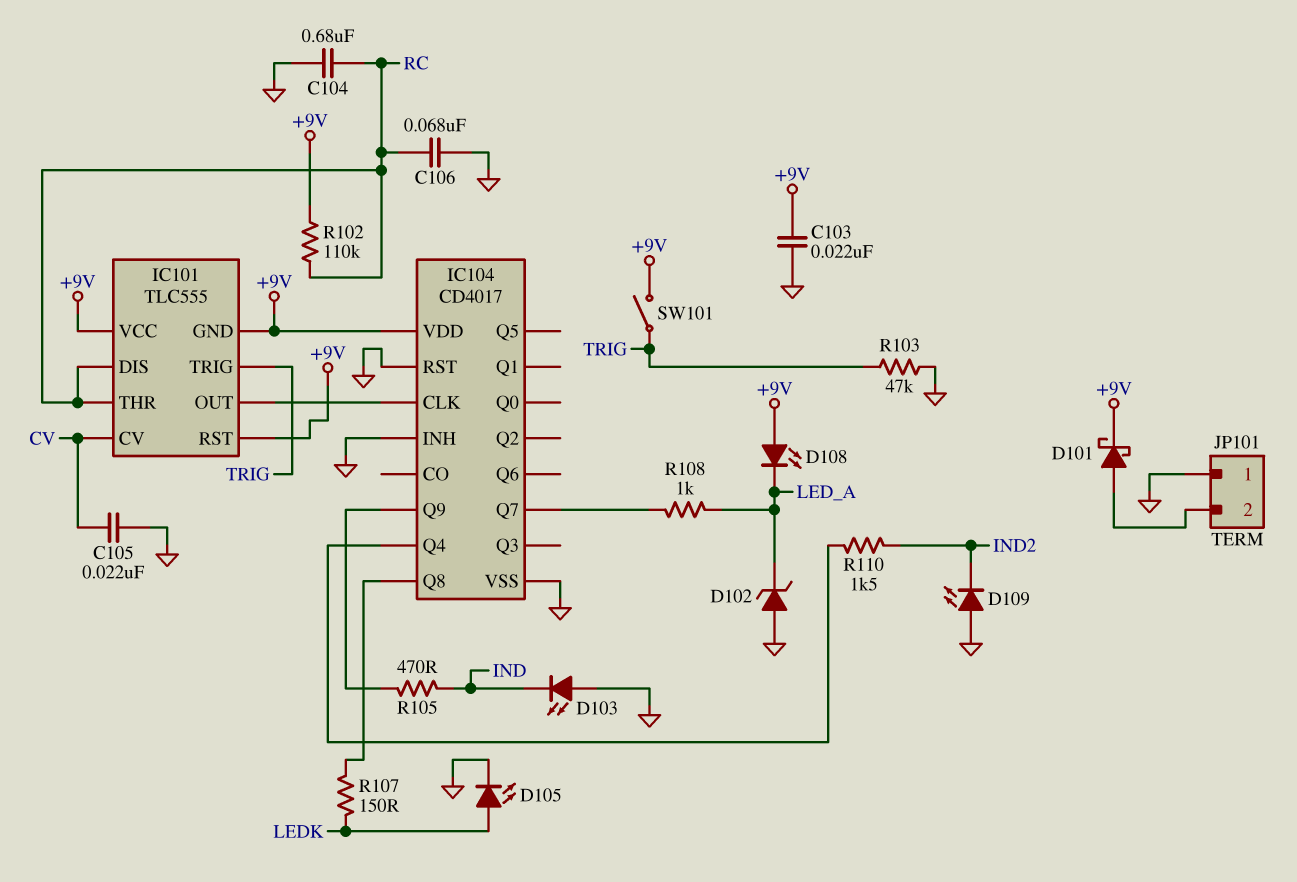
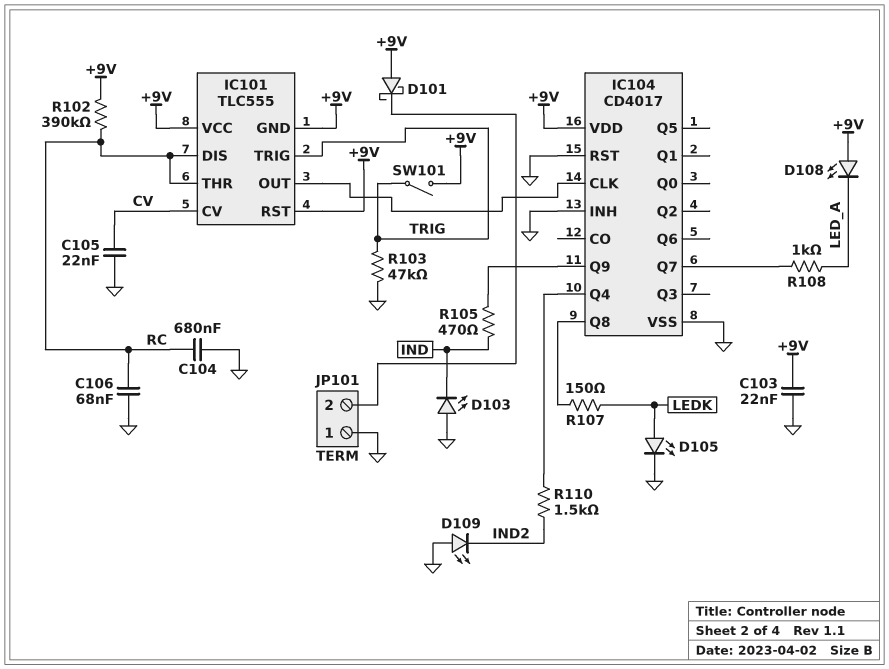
D101: schottky (A JP101/2, K +9V) -> schottky (A +9V, K JP101/2)
D102: zener (A GND, K LED_A) -> none
R102: 110k (+9V, RC) -> 390k (+9V, RC)

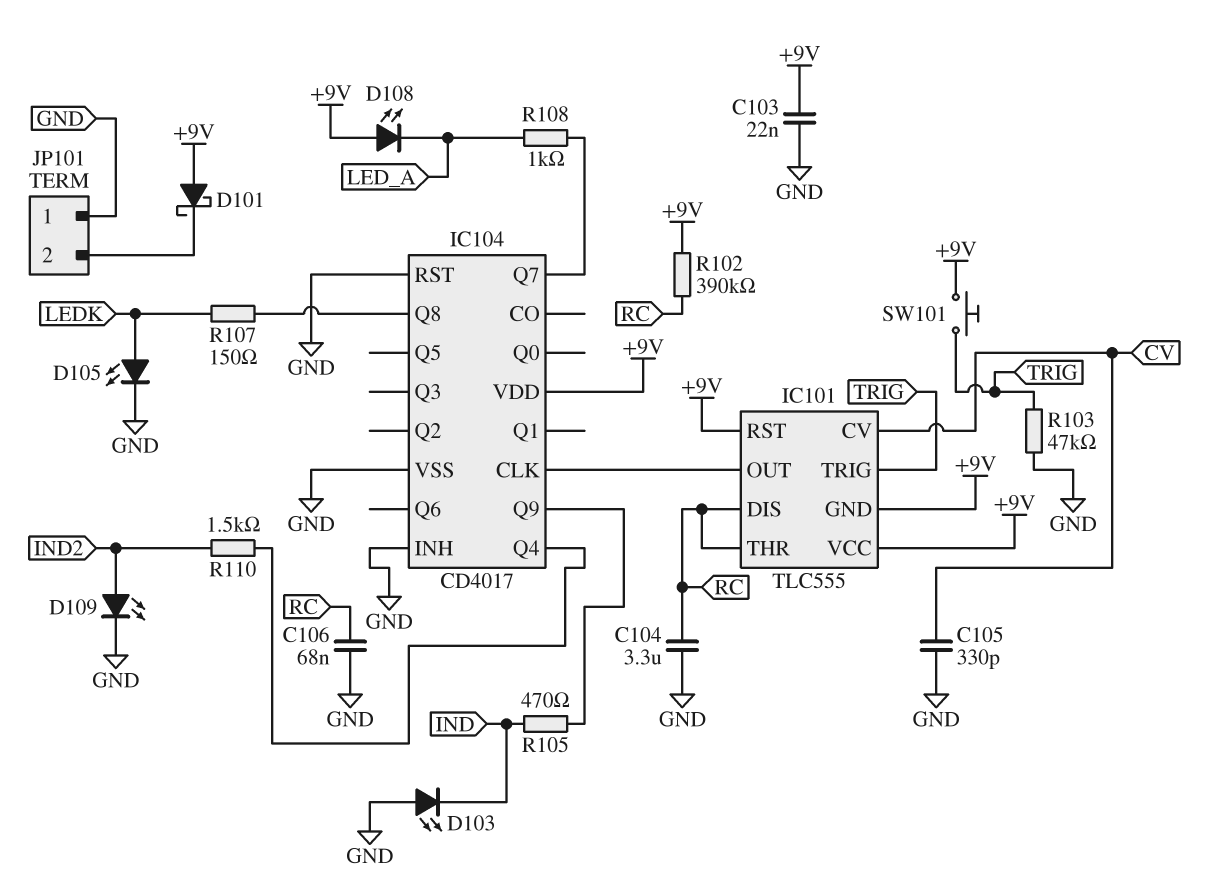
C104: 680nF (GND, RC) -> 3.3uF (GND, RC)
C105: 22nF (CV, GND) -> 330pF (CV, GND)
D109: LED (A GND, K IND2) -> LED (A IND2, K GND)
SW101: switch (+9V, TRIG) -> button (+9V, TRIG)

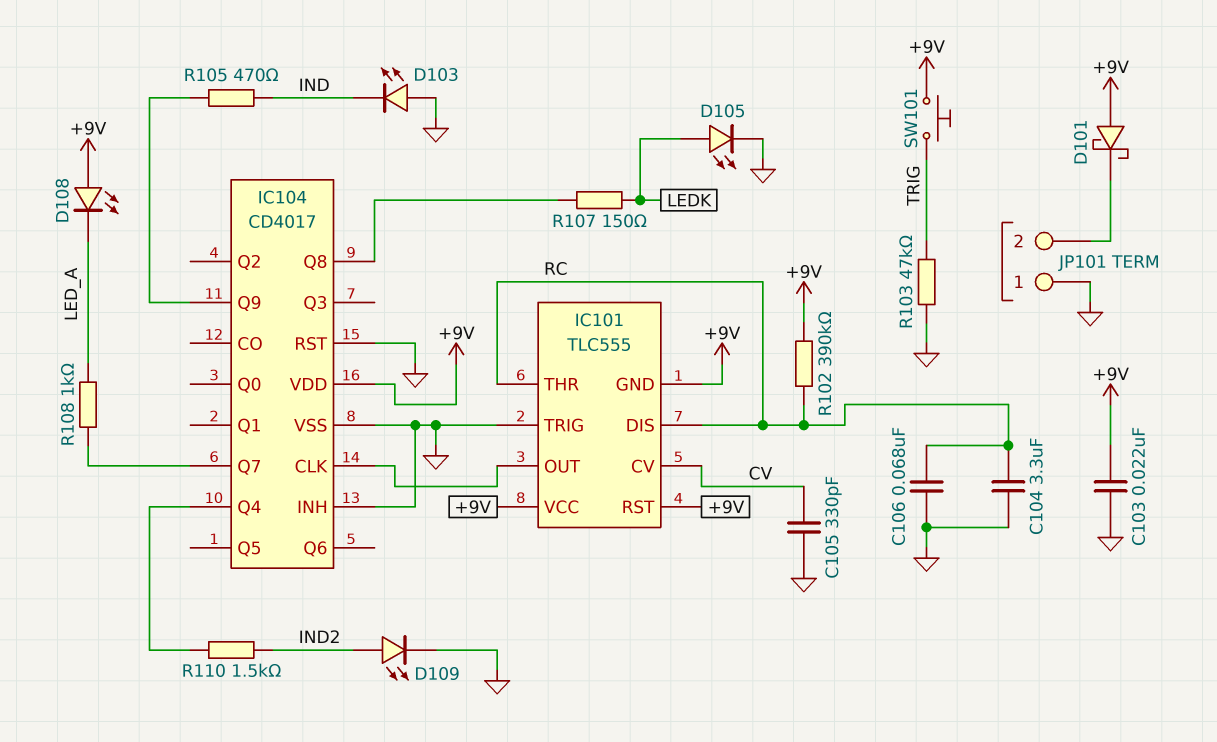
IC101 pin TRIG: TRIG -> GND

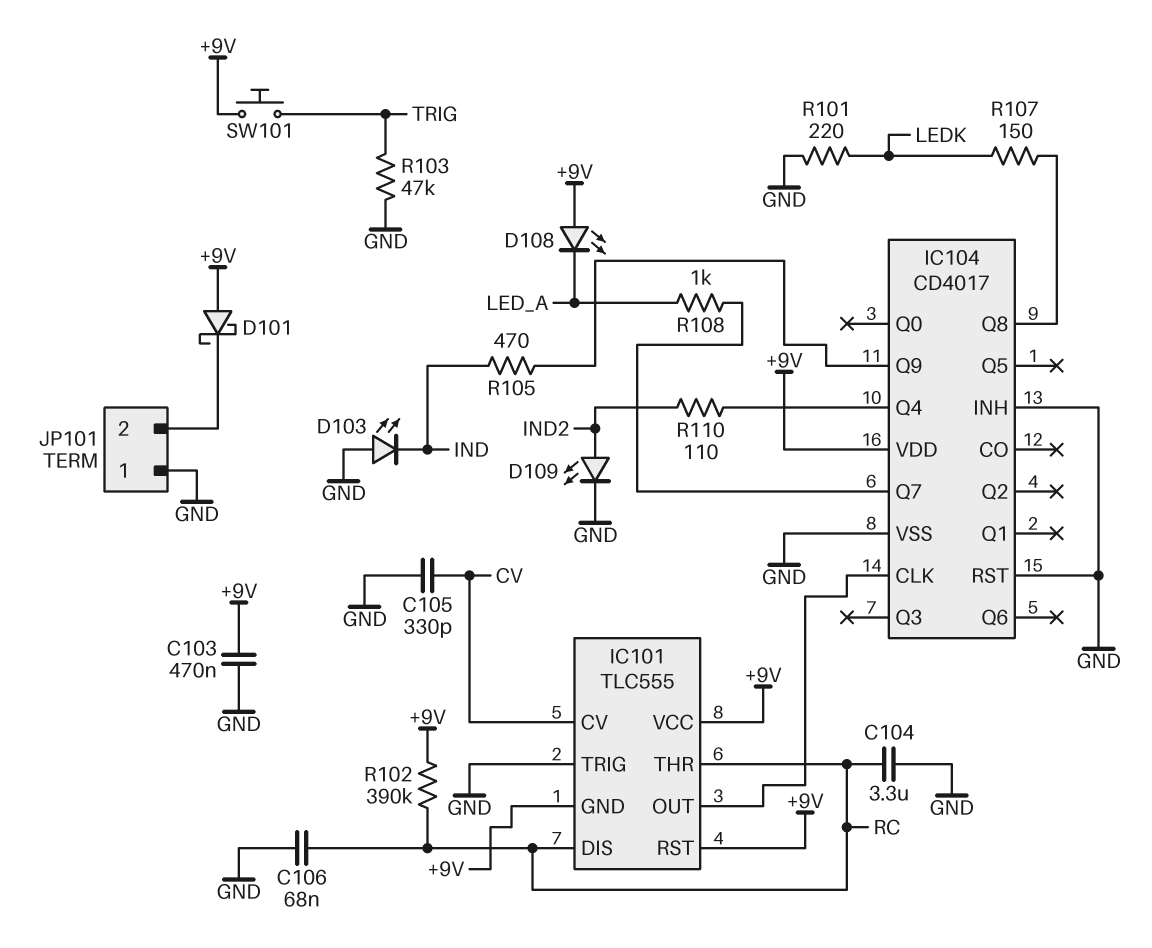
C103: 22nF (+9V, GND) -> 470nF (+9V, GND)
D105: LED (A LEDK, K GND) -> none
R101: none -> 220 (GND, LEDK)
R110: 1.5k (IC104/Q4, IND2) -> 110 (IC104/Q4, IND2)

